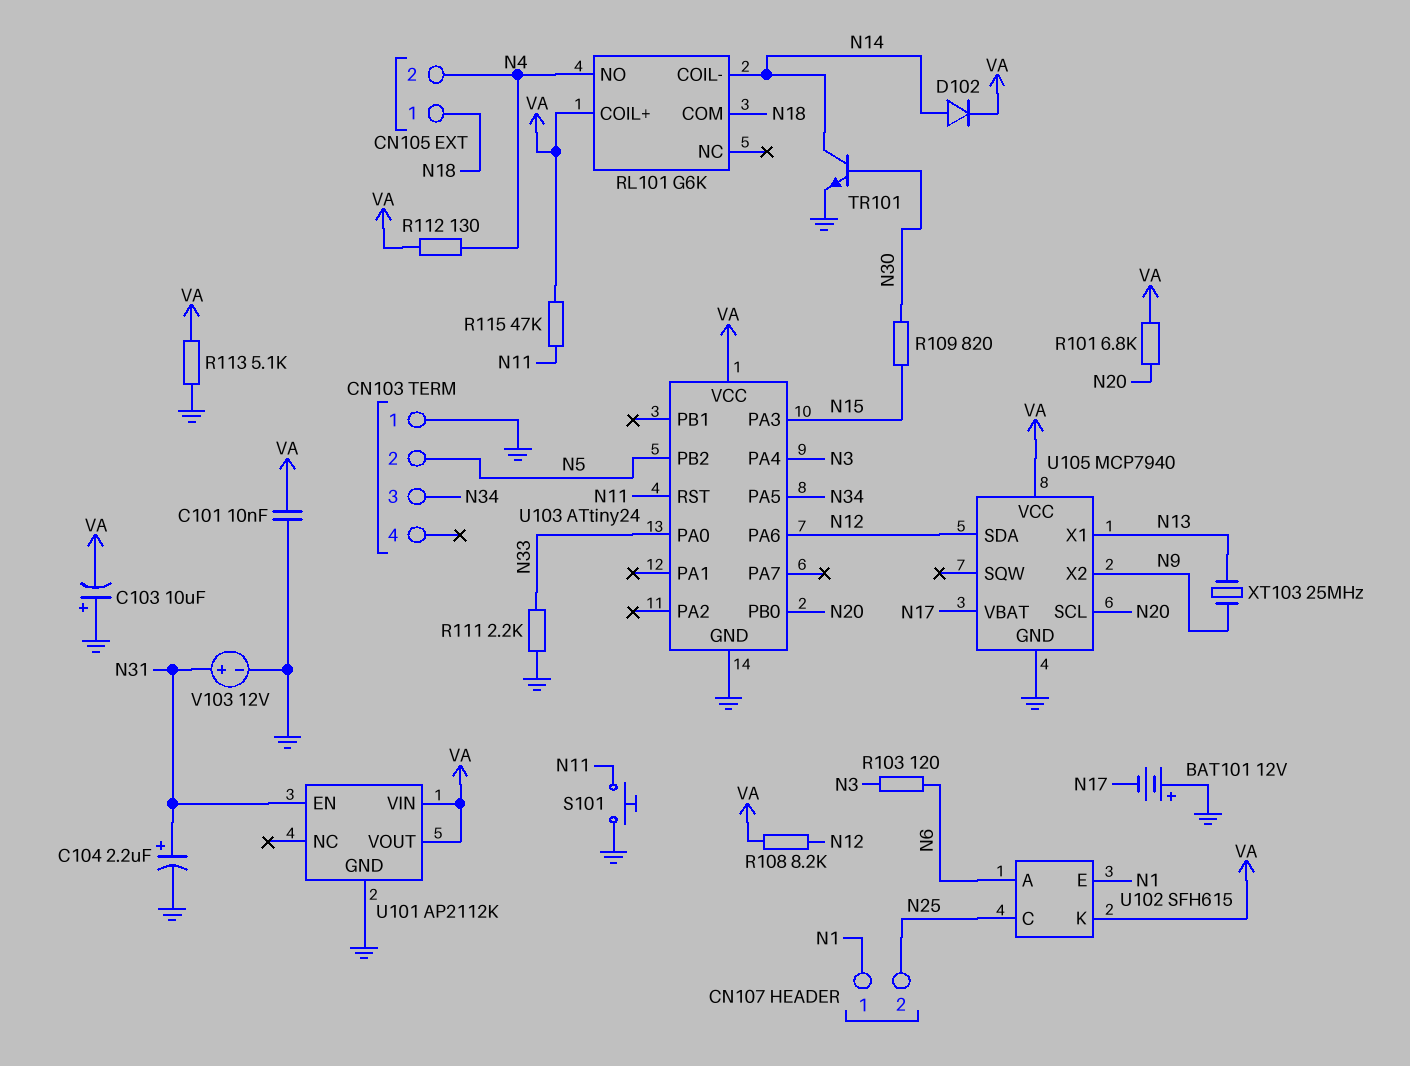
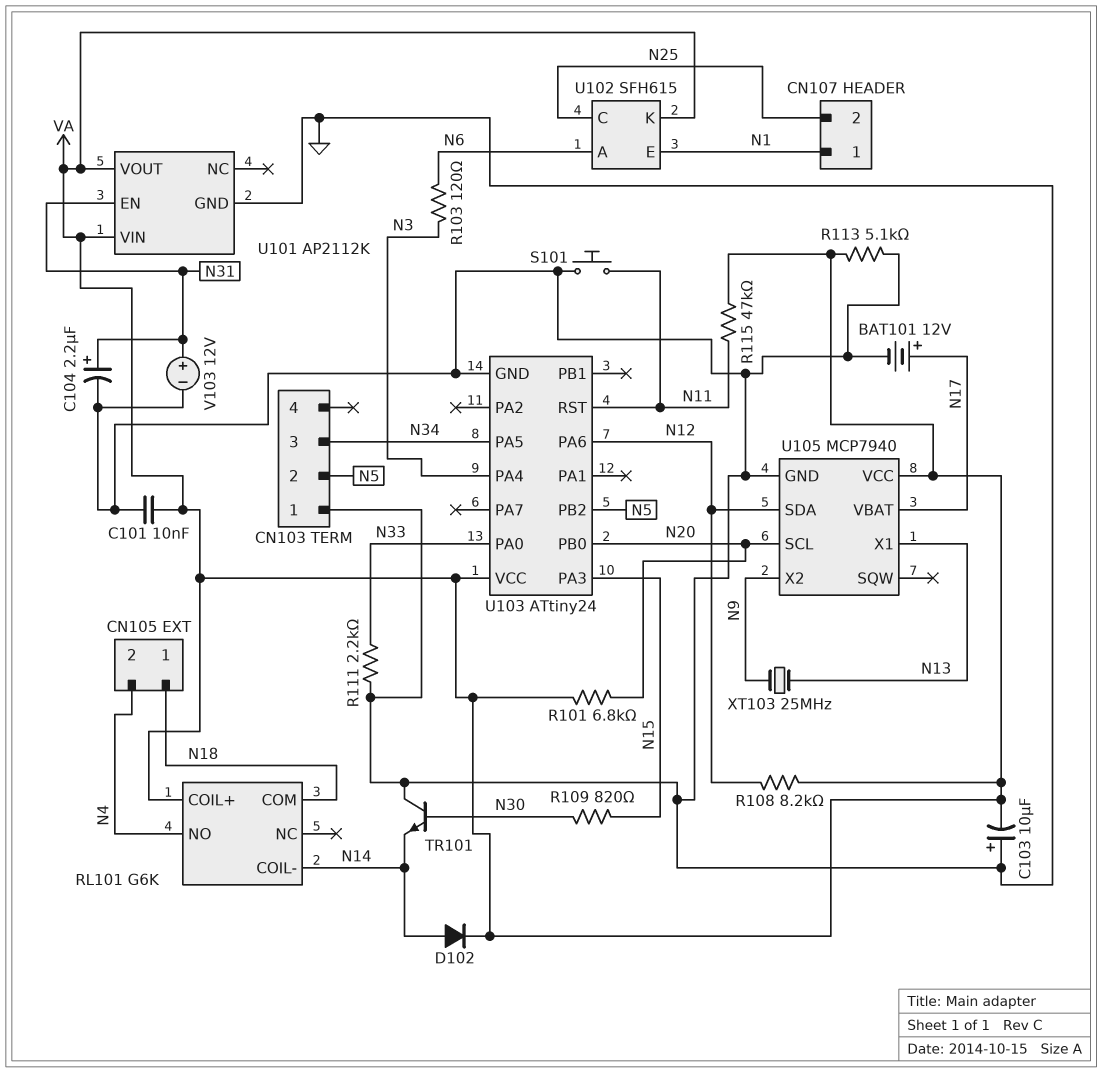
BAT101: 12V (plus GND, minus N17) -> 12V (plus N17, minus GND)
R112: 130 (N4, VA) -> none
TR101: NPN (B N30, C N14, E GND) -> NPN (B N30, C GND, E N14)

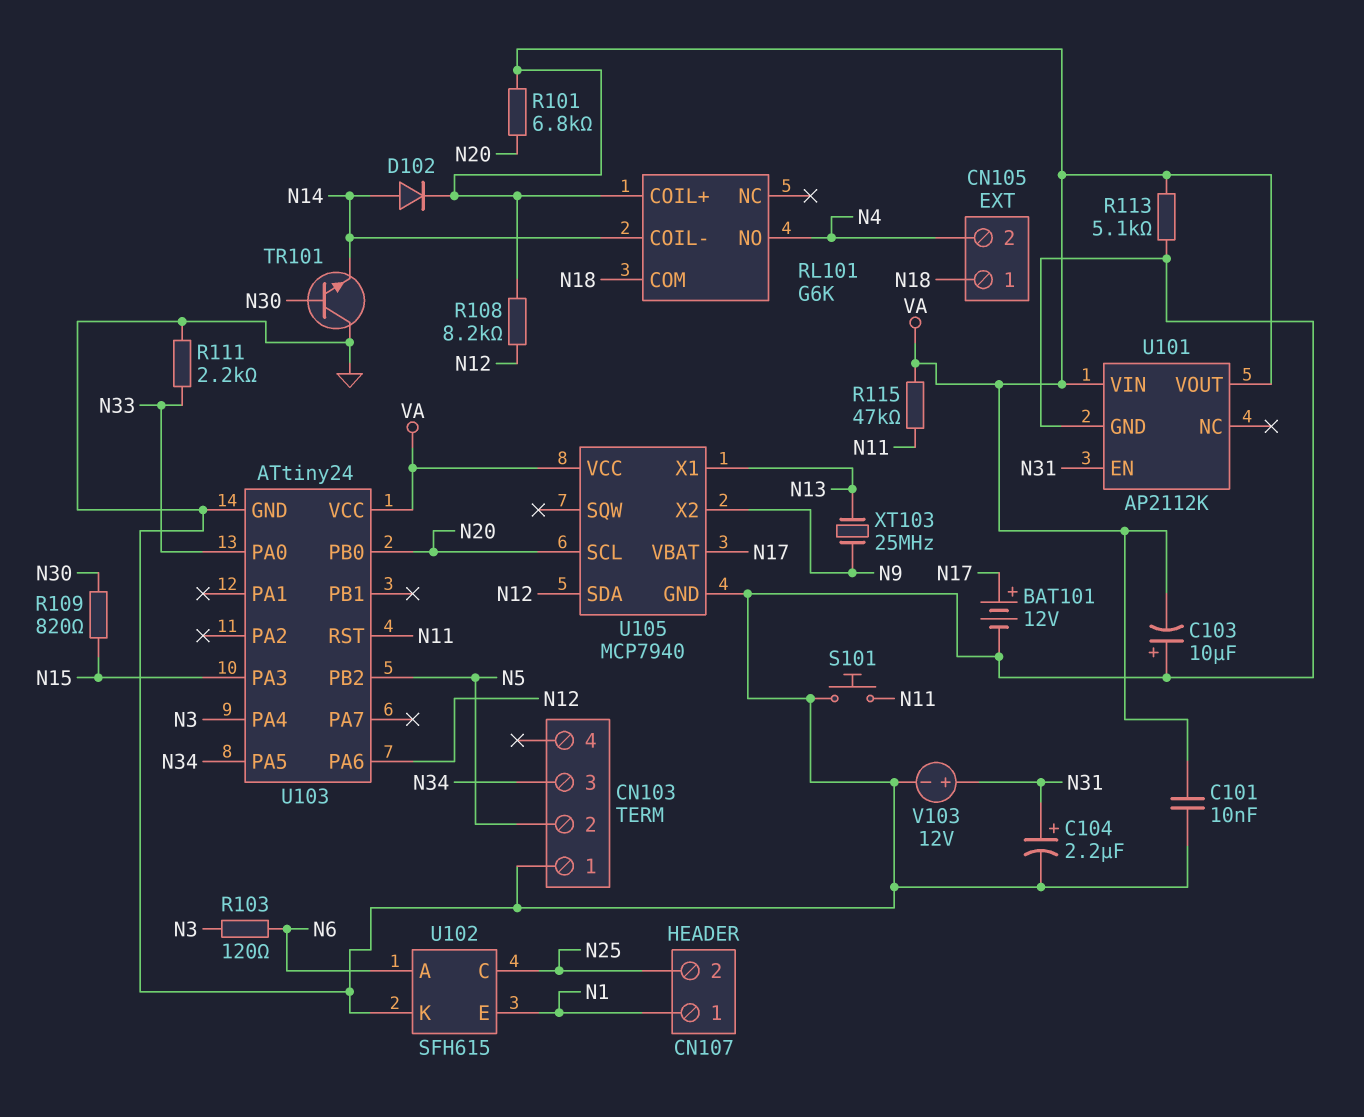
U102 pin K: VA -> GND

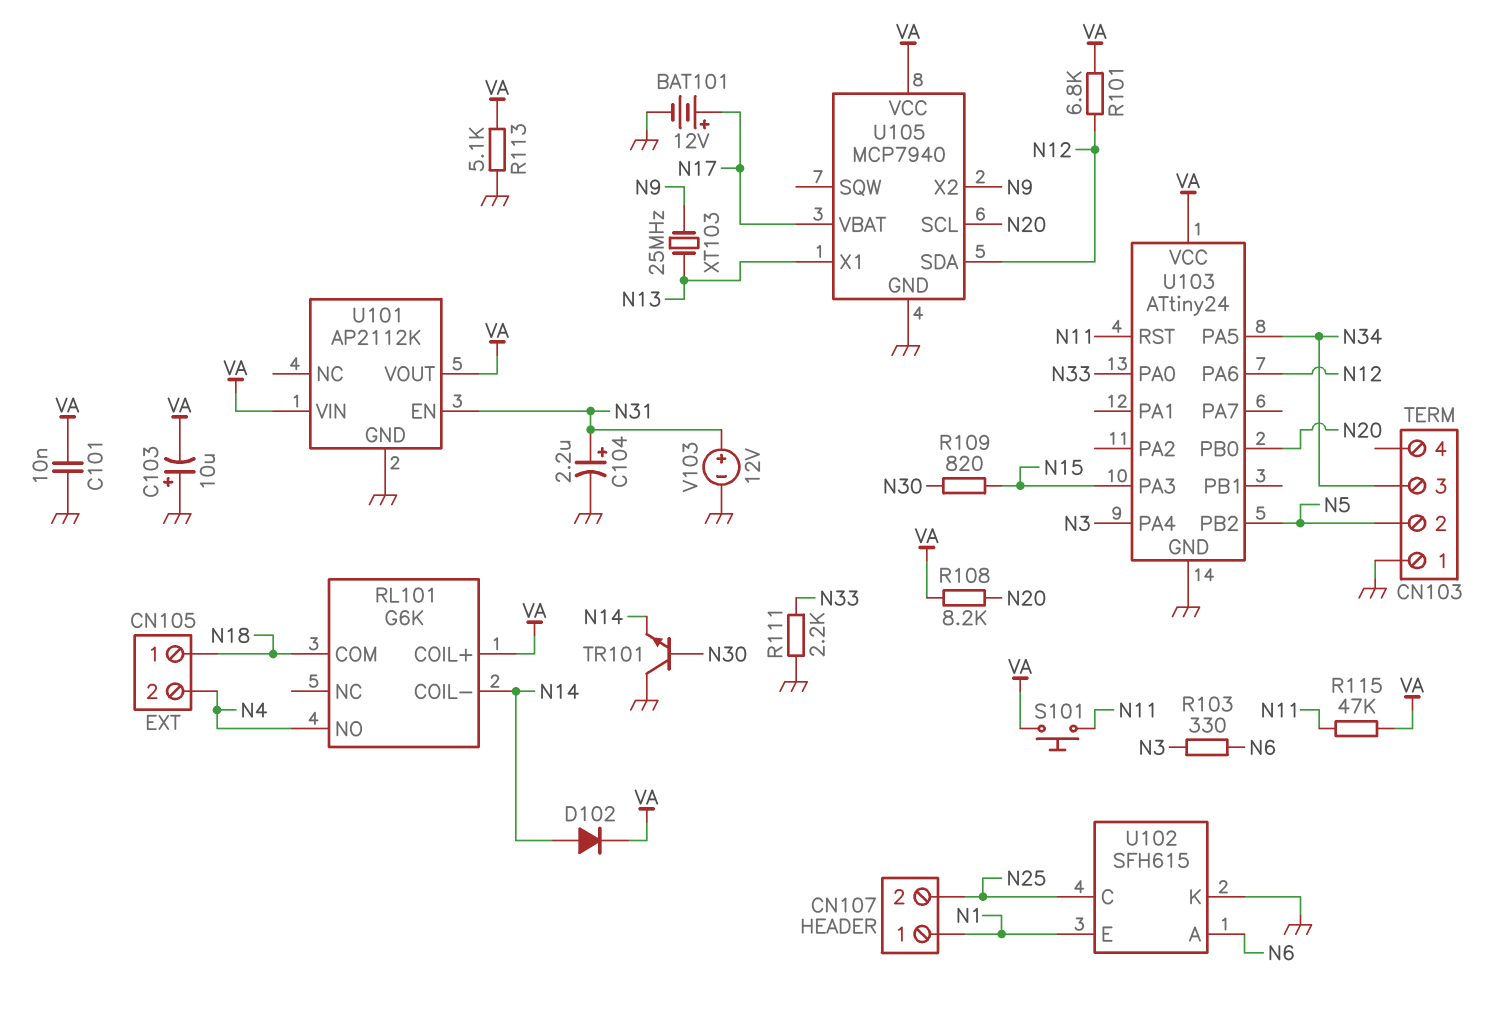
R101: 6.8k (N20, VA) -> 6.8k (N12, VA)
R103: 120 (N3, N6) -> 330 (N3, N6)
R108: 8.2k (N12, VA) -> 8.2k (N20, VA)
S101: button (GND, N11) -> button (N11, VA)

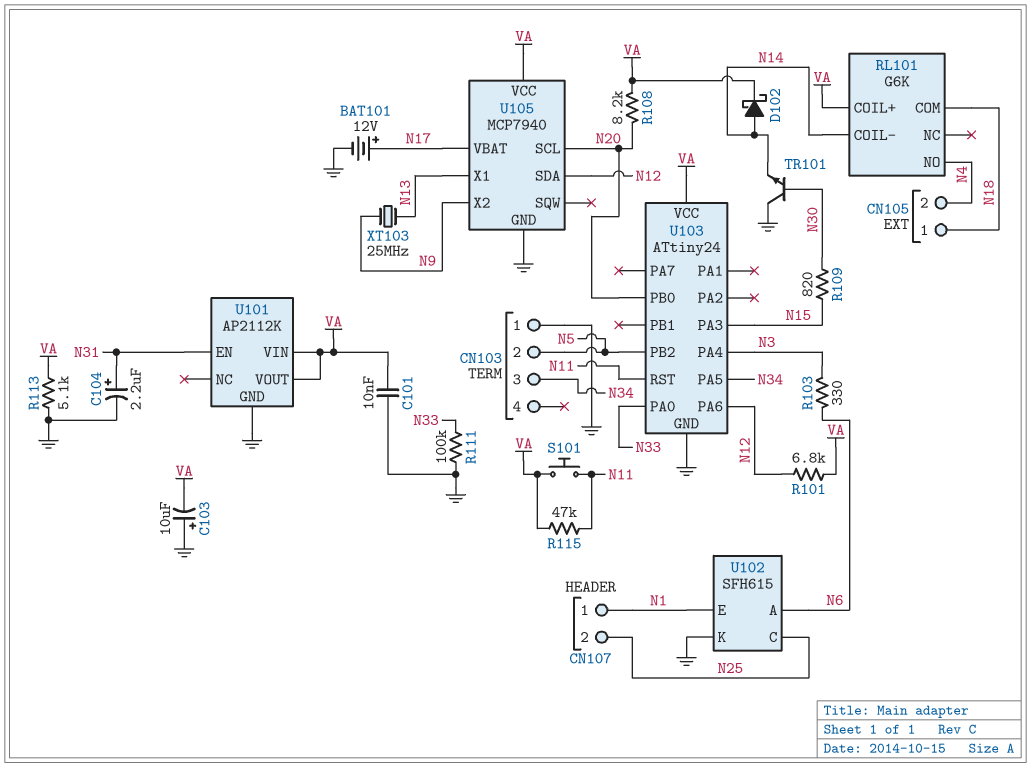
D102: diode (A N14, K VA) -> schottky (A N14, K VA)
R111: 2.2k (GND, N33) -> 100k (GND, N33)
V103: 12V (plus N31, minus GND) -> none

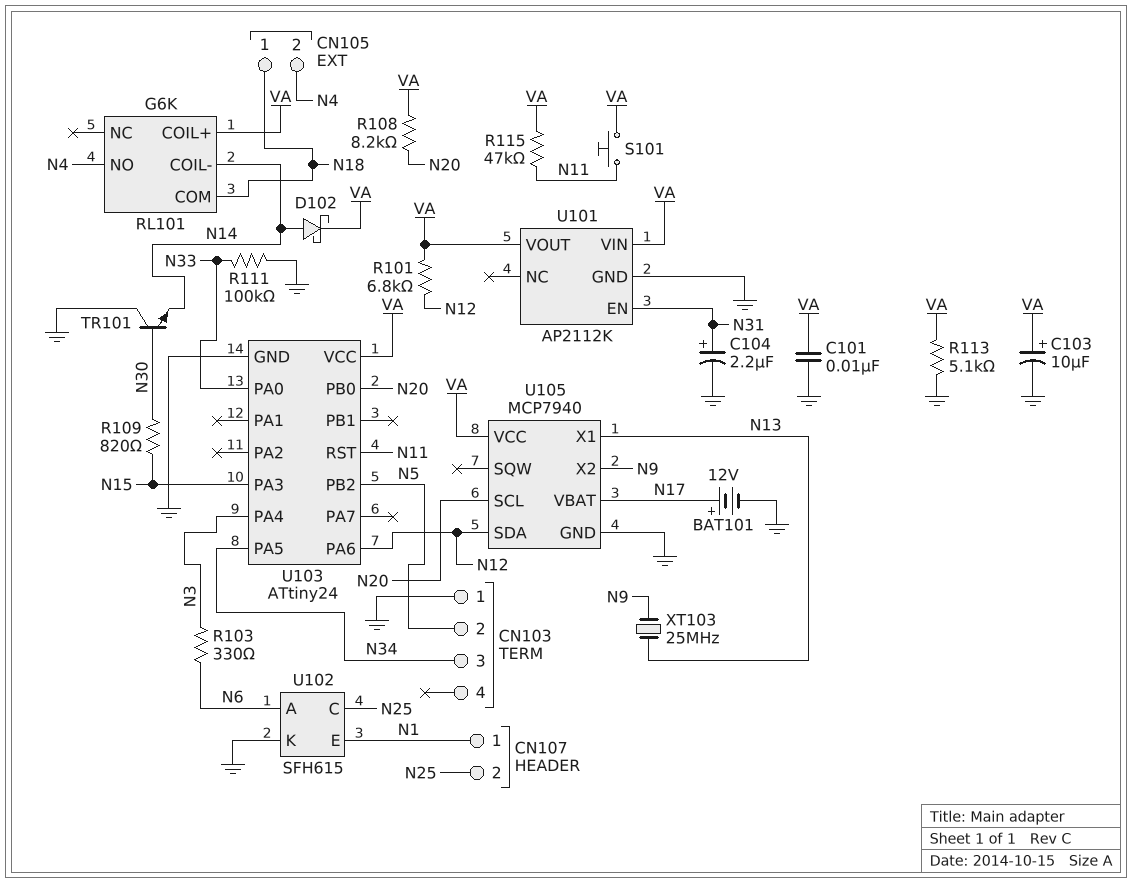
C103: 10uF (plus GND, minus VA) -> 10uF (plus VA, minus GND)

